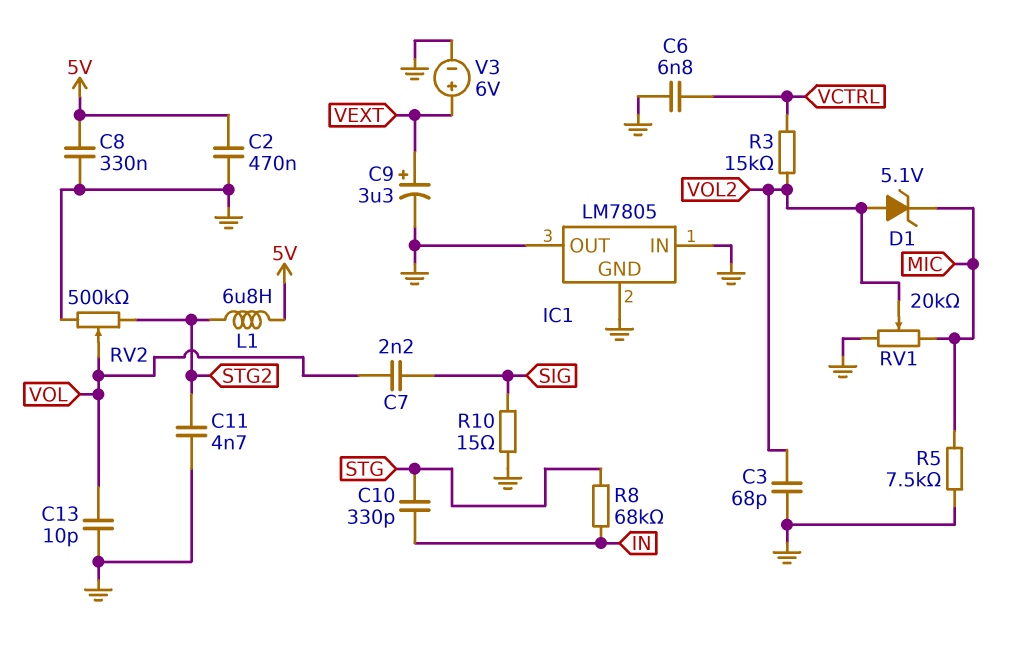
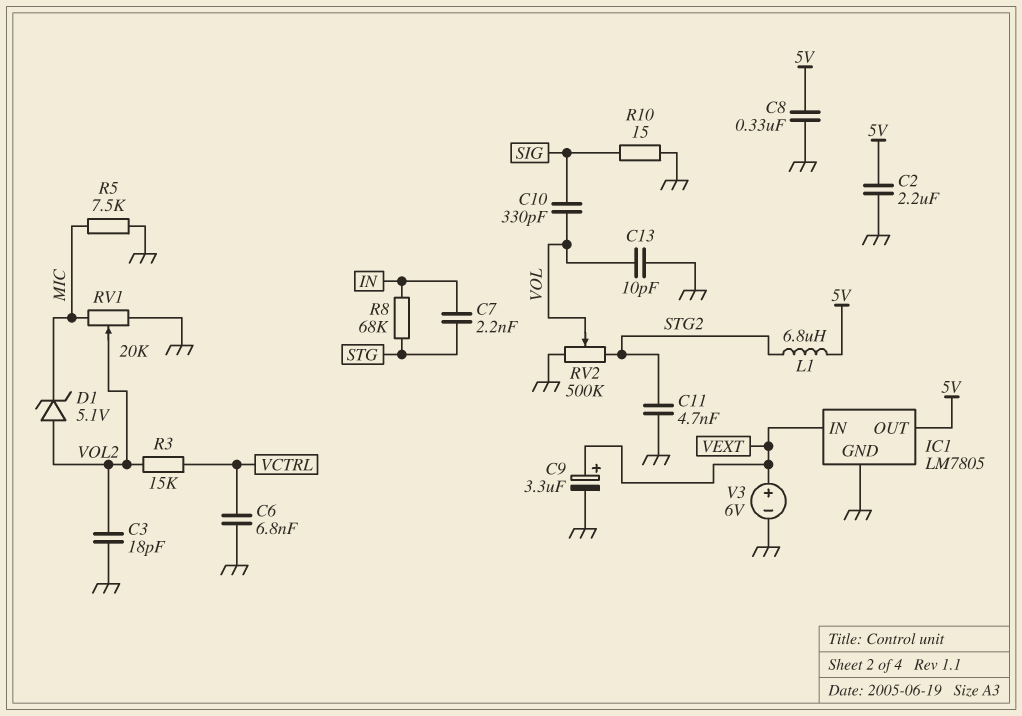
C2: 470nF (5V, GND) -> 2.2uF (5V, GND)
C3: 68pF (GND, VOL2) -> 18pF (GND, VOL2)
C7: 2.2nF (SIG, VOL) -> 2.2nF (IN, STG)
C10: 330pF (IN, STG) -> 330pF (SIG, VOL)
IC1 pin IN: GND -> VEXT
IC1 pin OUT: GND -> 5V

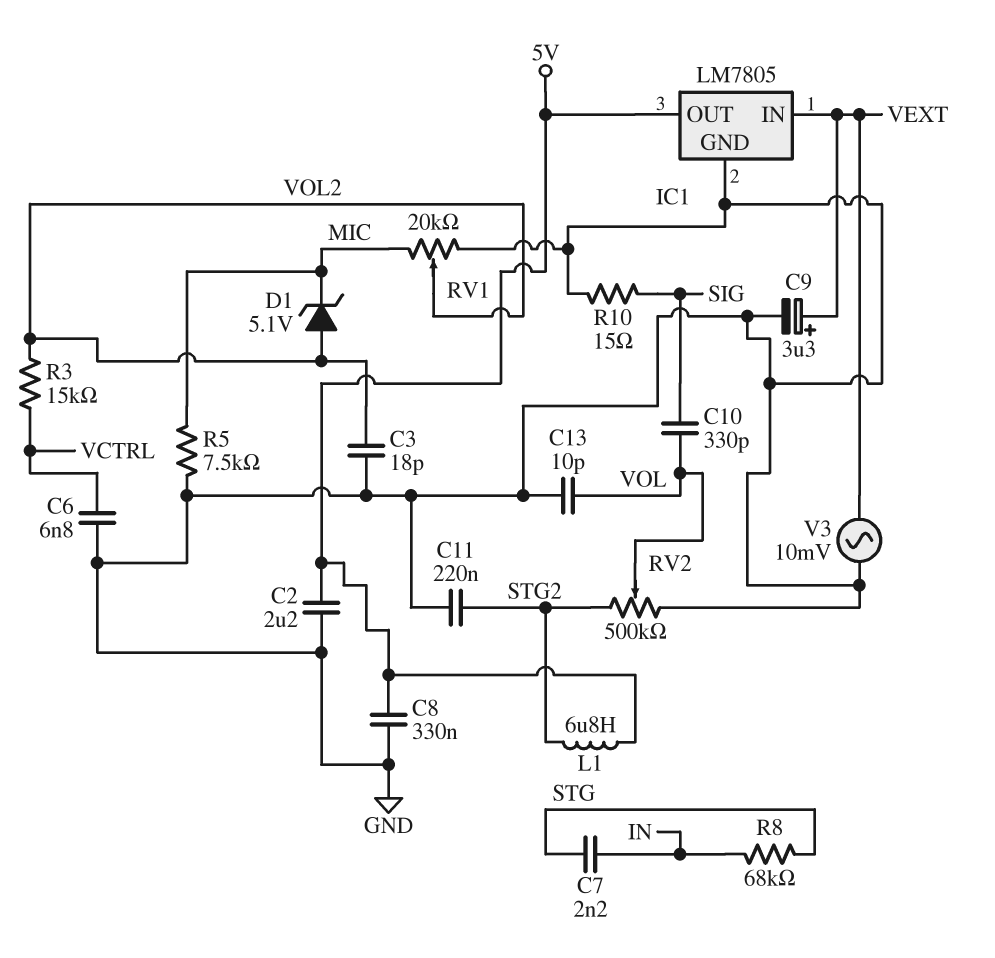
C11: 4.7nF (GND, STG2) -> 220nF (GND, STG2)
V3: 6V (plus VEXT, minus GND) -> AC 10mV (GND, VEXT)

